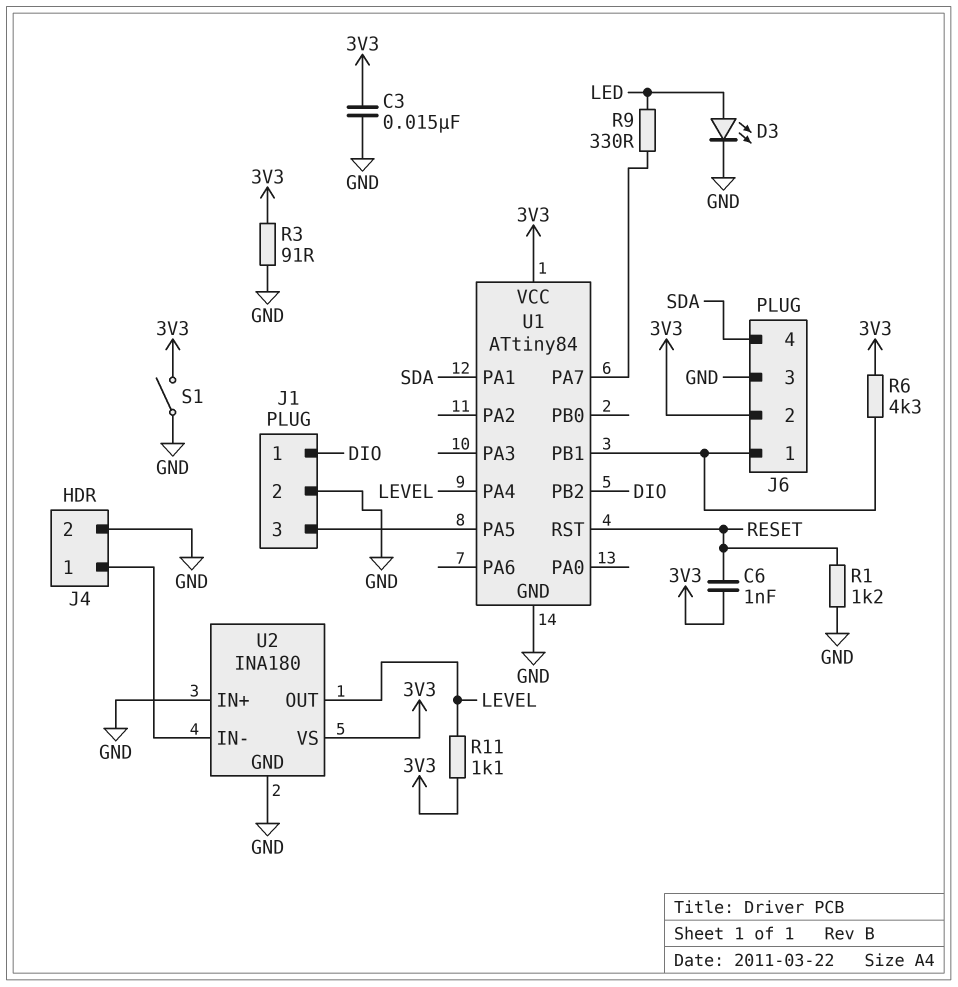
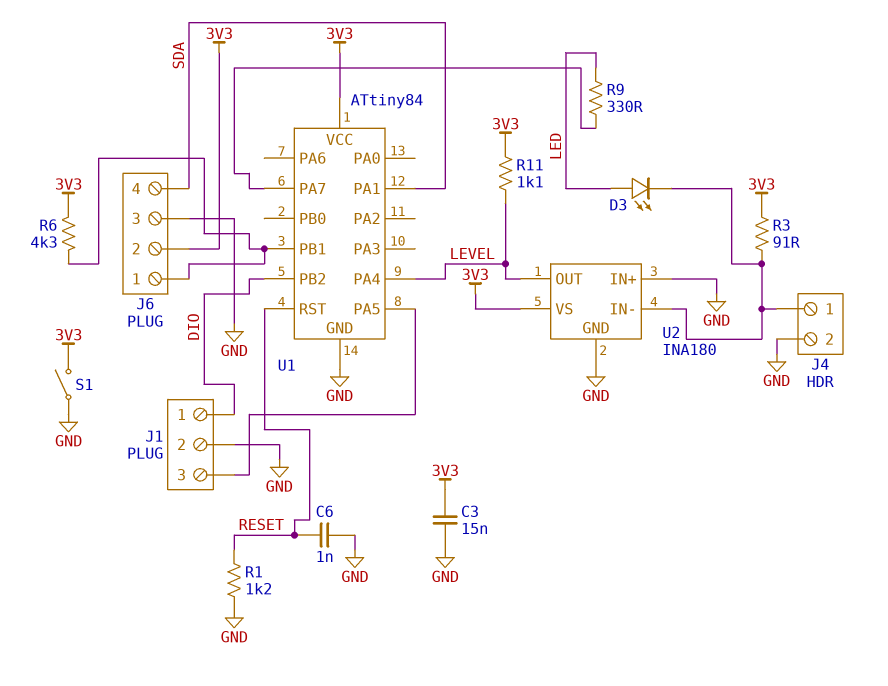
C6: 1nF (3V3, RESET) -> 1nF (GND, RESET)
D3: LED (A LED, K GND) -> LED (A LED, K J4/1)
R3: 91 (3V3, GND) -> 91 (3V3, J4/1)

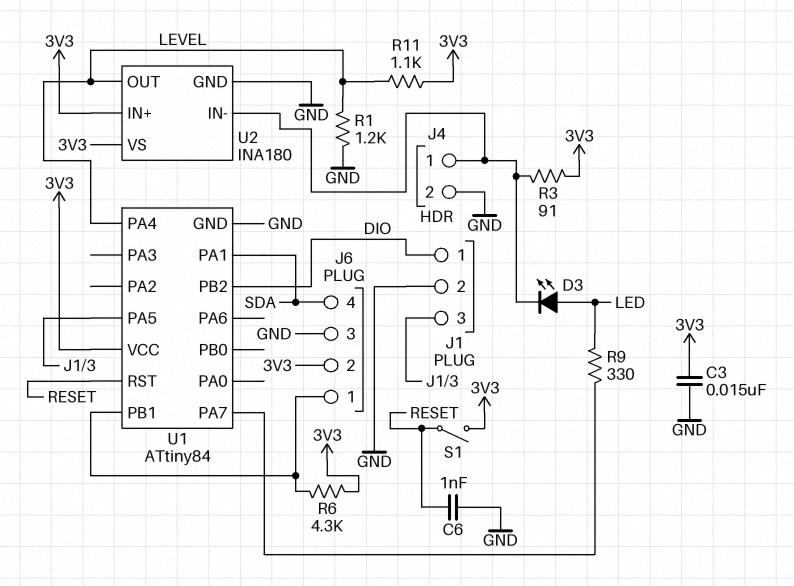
R1: 1.2k (GND, RESET) -> 1.2k (GND, LEVEL)
S1: switch (3V3, GND) -> switch (3V3, RESET)
U2 pin IN+: GND -> 3V3

